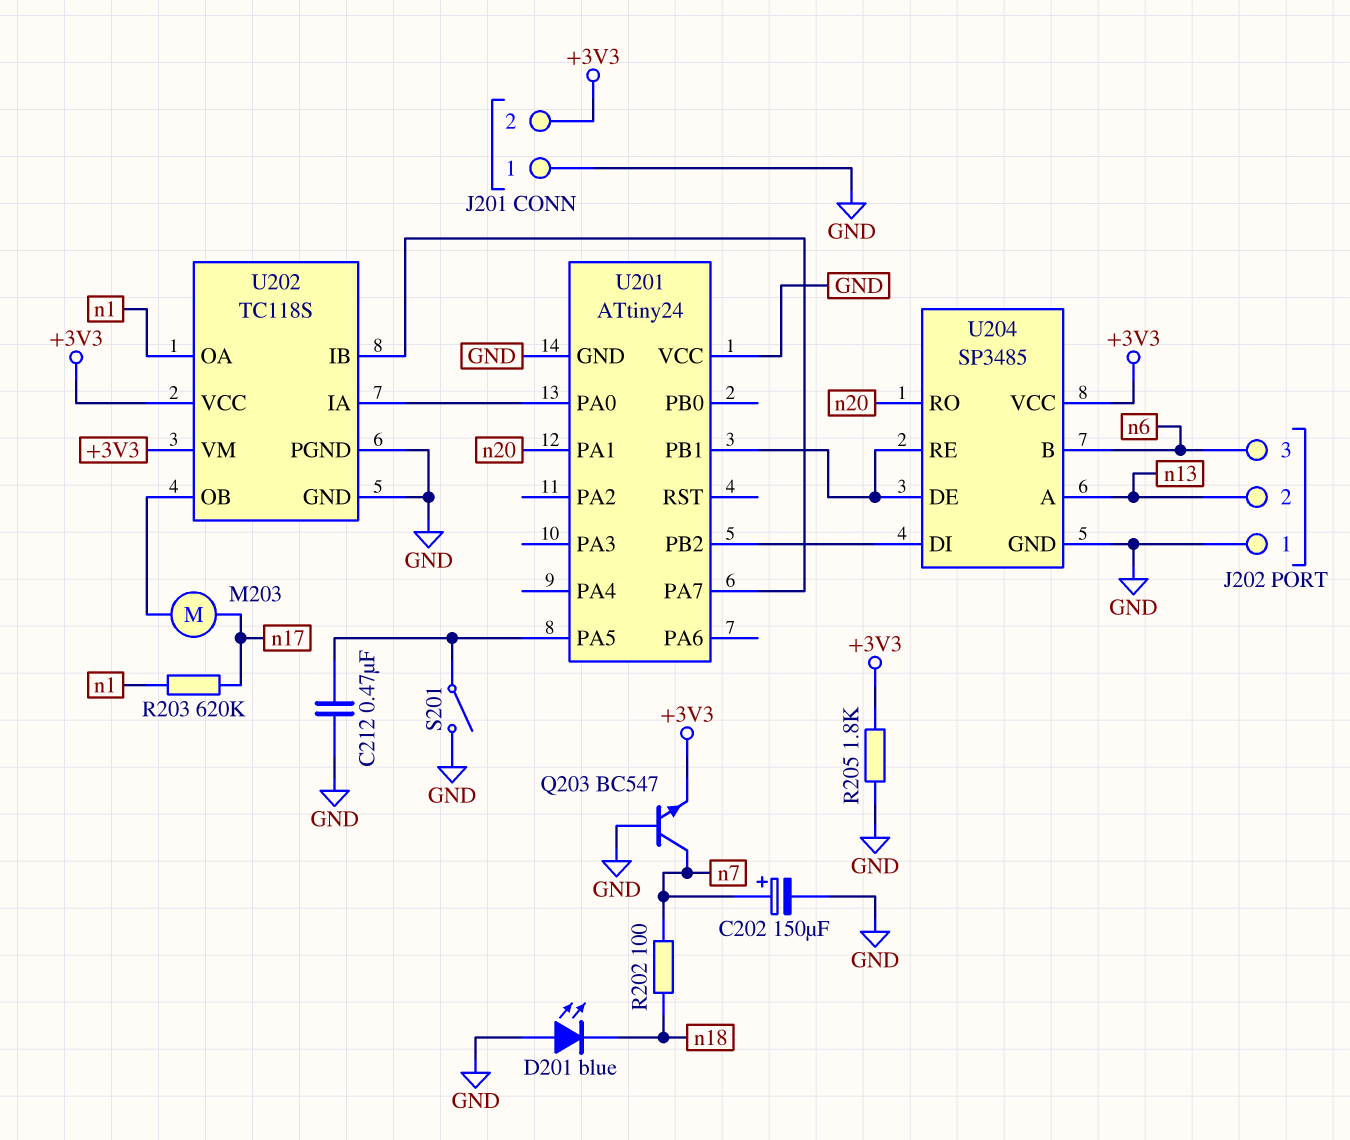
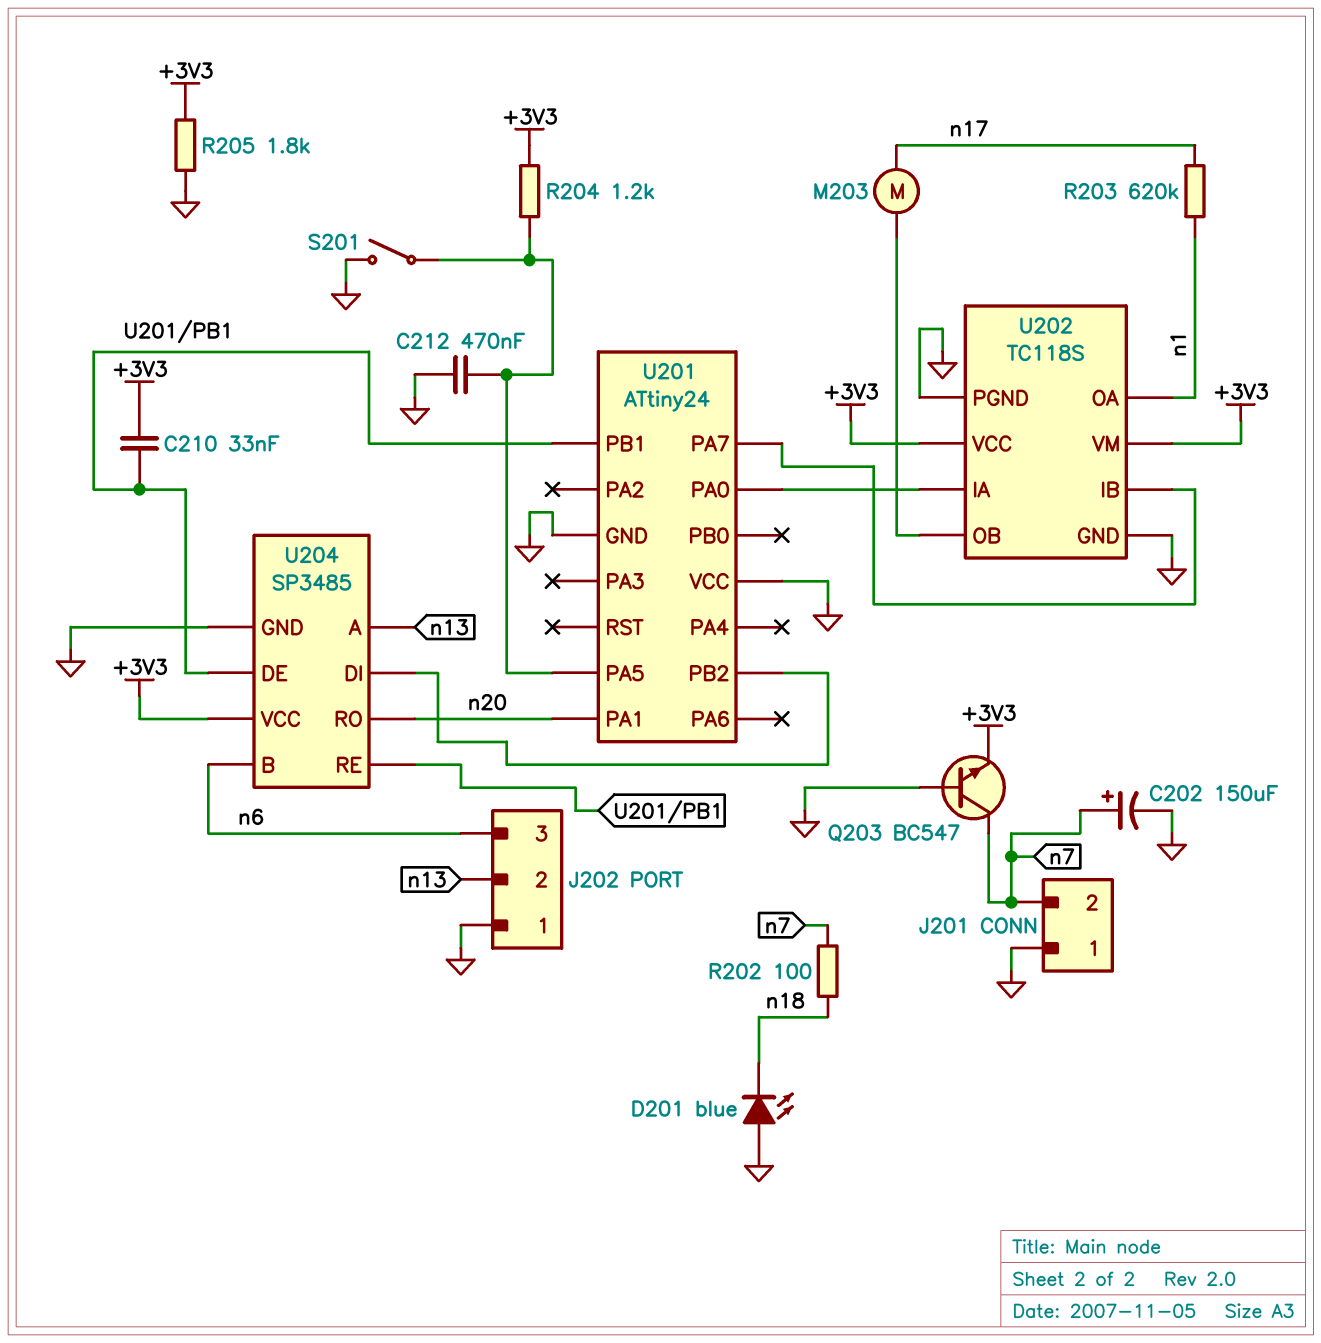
C210: none -> 33nF (+3V3, U201/PB1)
J201 pin 2: +3V3 -> n7
R204: none -> 1.2k (+3V3, U201/PA5)

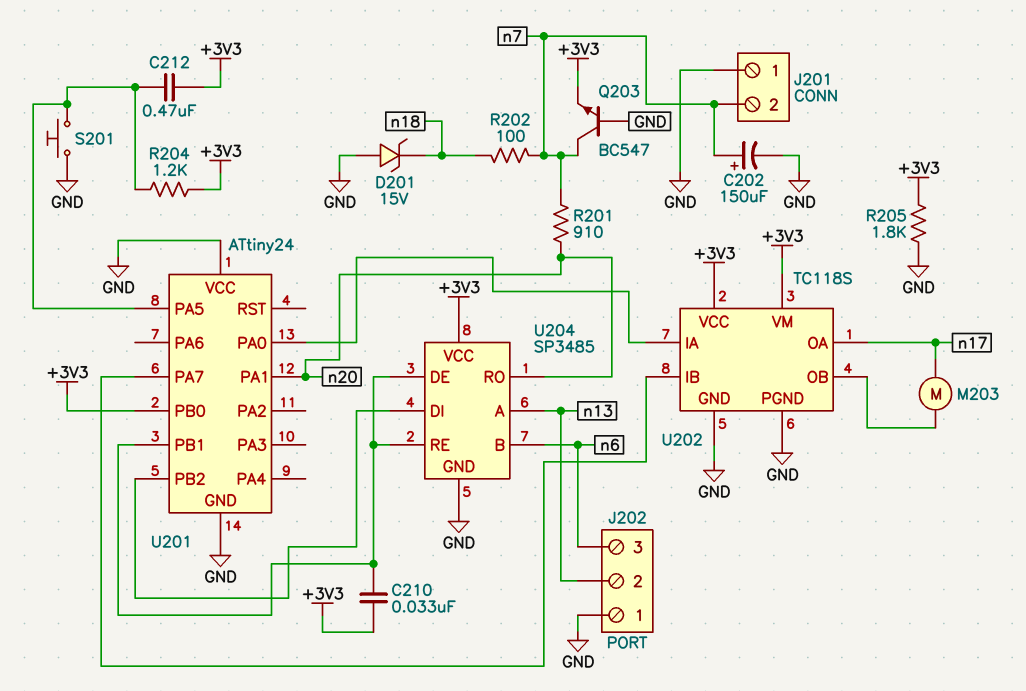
C212: 470nF (GND, U201/PA5) -> 470nF (+3V3, U201/PA5)
D201: LED blue (A GND, K n18) -> zener 15V (A GND, K n18)
R201: none -> 910 (n7, n20)
R203: 620k (n1, n17) -> none
S201: switch (GND, U201/PA5) -> button (GND, U201/PA5)
U201 pin PB0: none -> +3V3
U202 pin OA: n1 -> n17

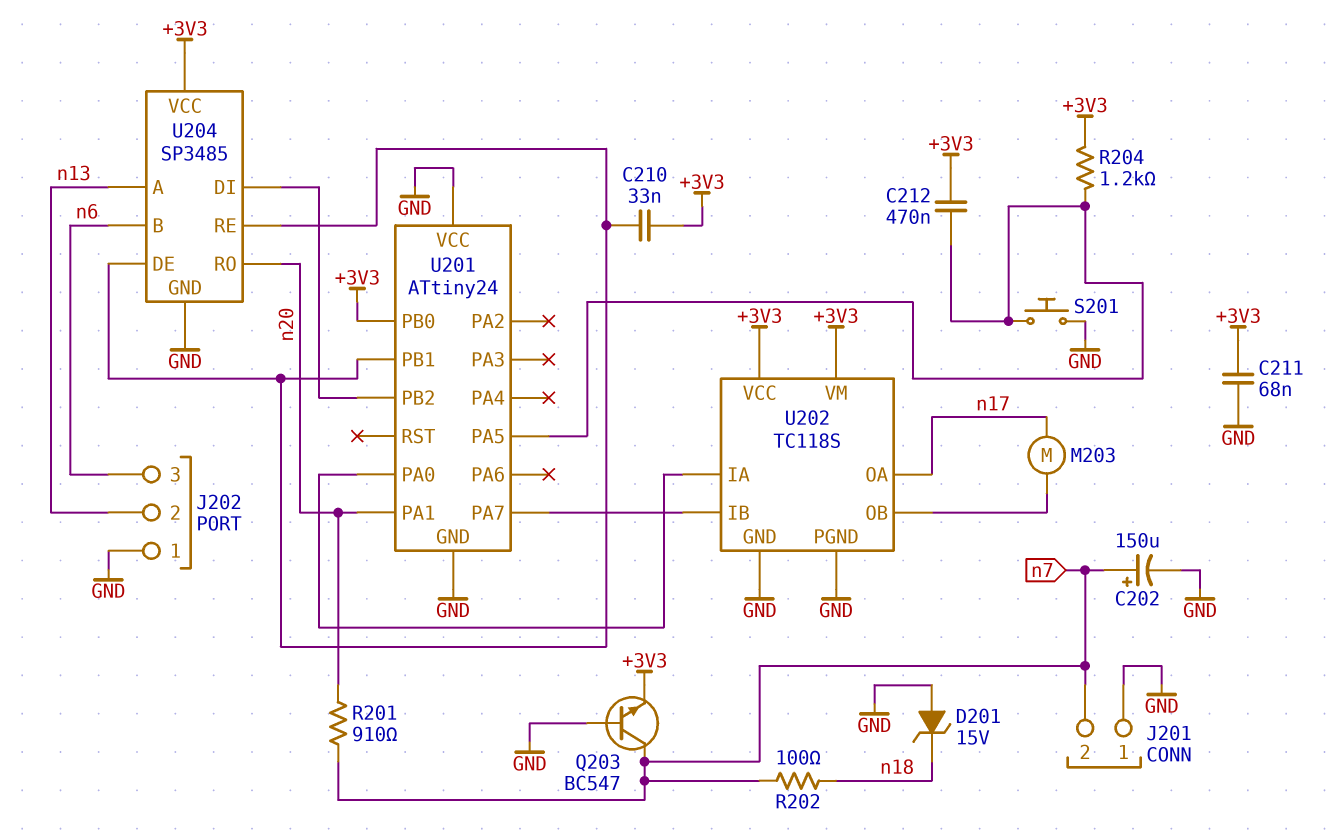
C211: none -> 68nF (+3V3, GND)
R205: 1.8k (+3V3, GND) -> none

